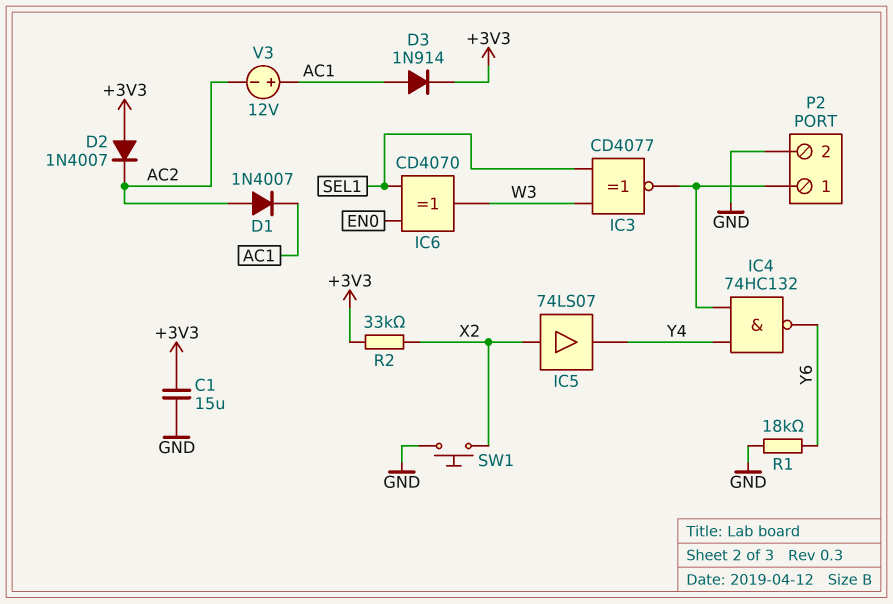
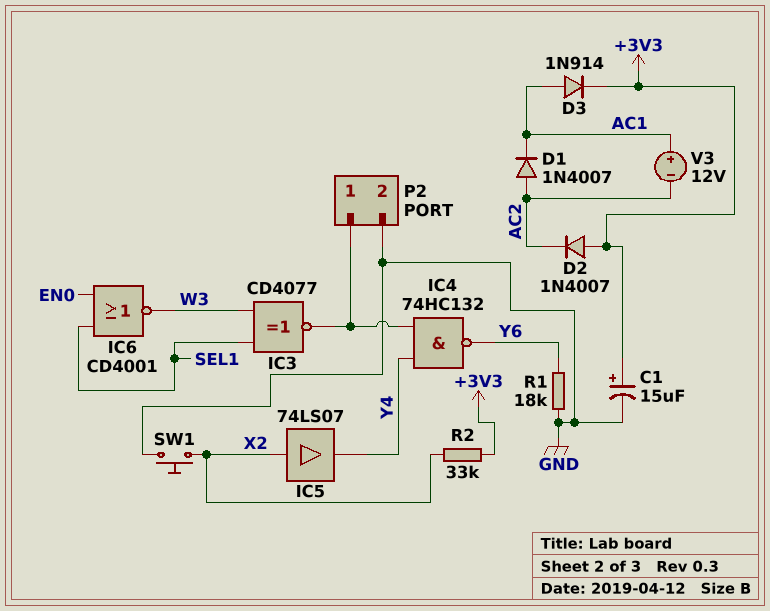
C1: 15uF (+3V3, GND) -> 15uF (plus +3V3, minus GND)
IC6: XOR CD4070 (in EN0, in SEL1, out W3) -> NOR CD4001 (in EN0, in SEL1, out W3)

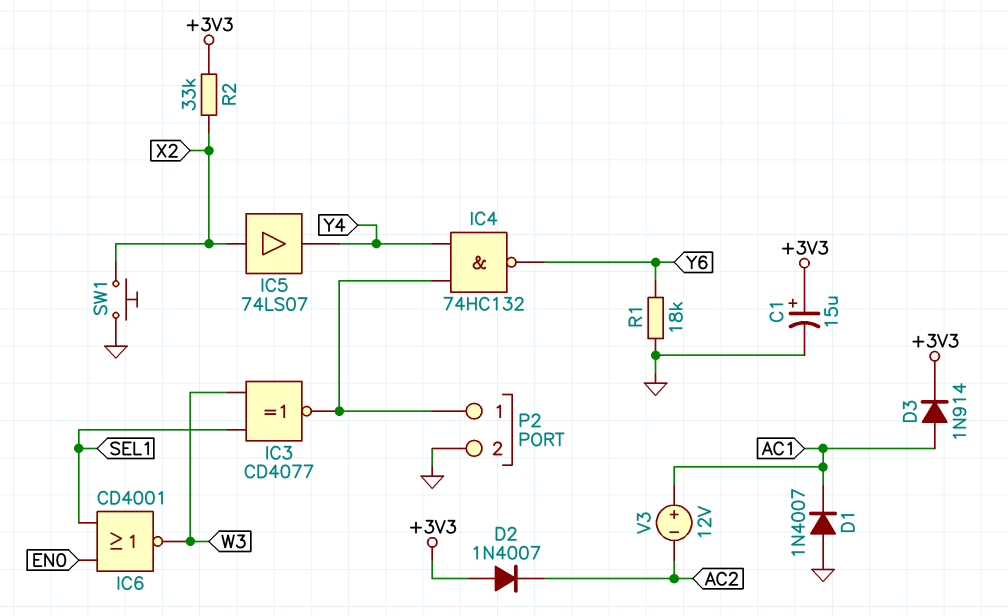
D1: diode 1N4007 (A AC2, K AC1) -> diode 1N4007 (A GND, K AC1)

